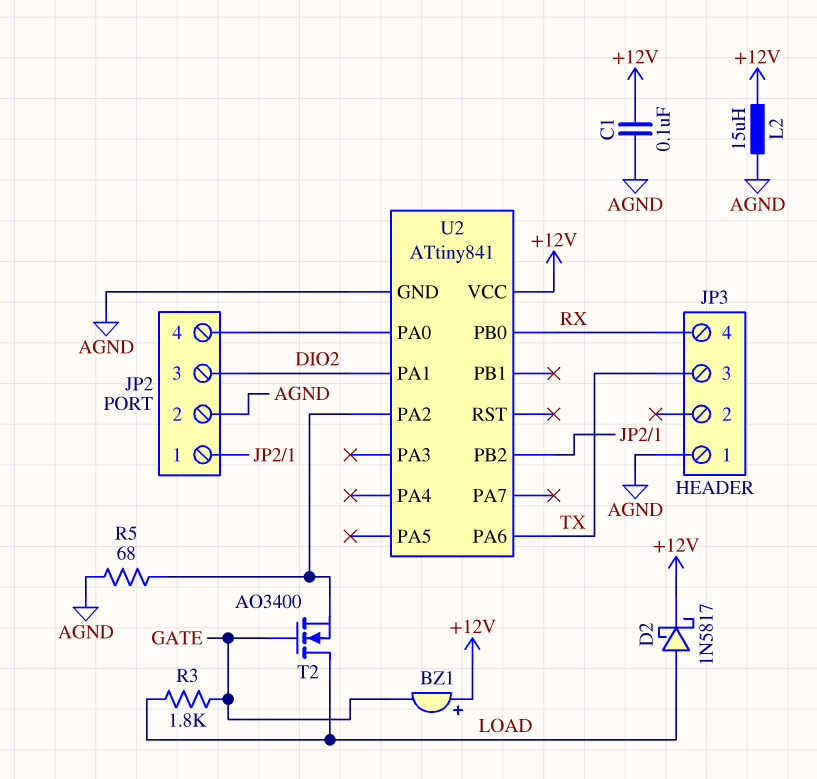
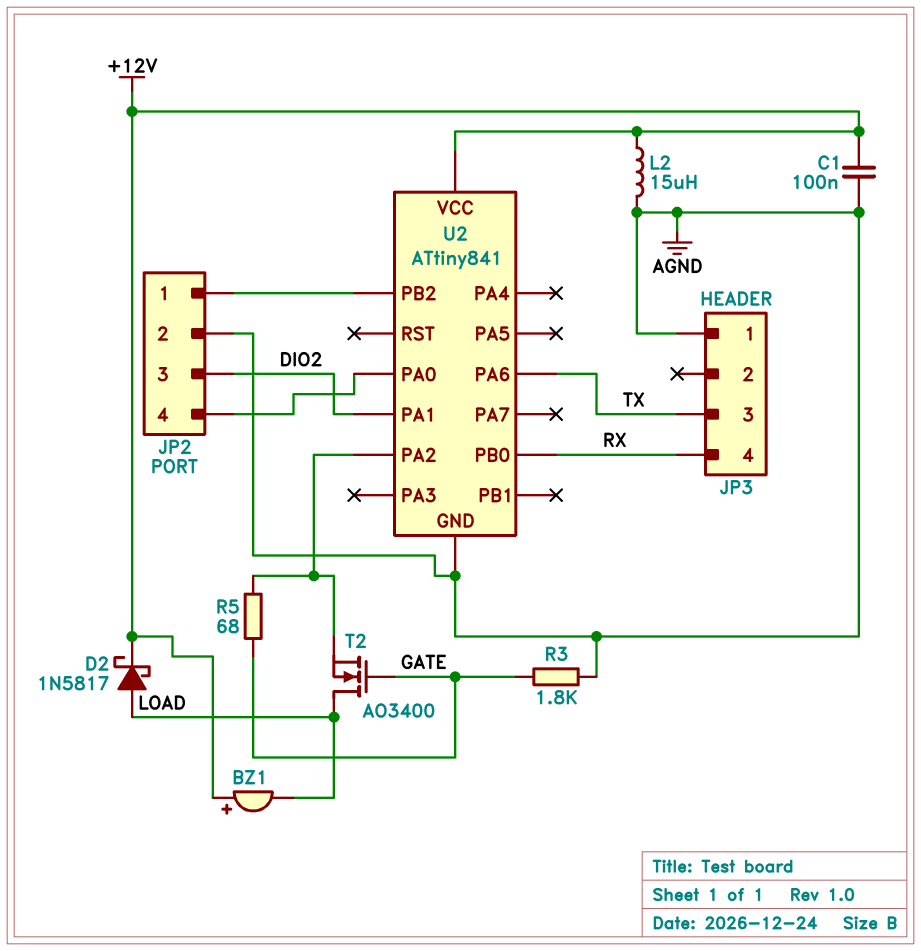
BZ1: buzzer (plus +12V, minus GATE) -> buzzer (plus +12V, minus LOAD)
R3: 1.8k (GATE, LOAD) -> 1.8k (AGND, GATE)
R5: 68 (AGND, U2/PA2) -> 68 (GATE, U2/PA2)

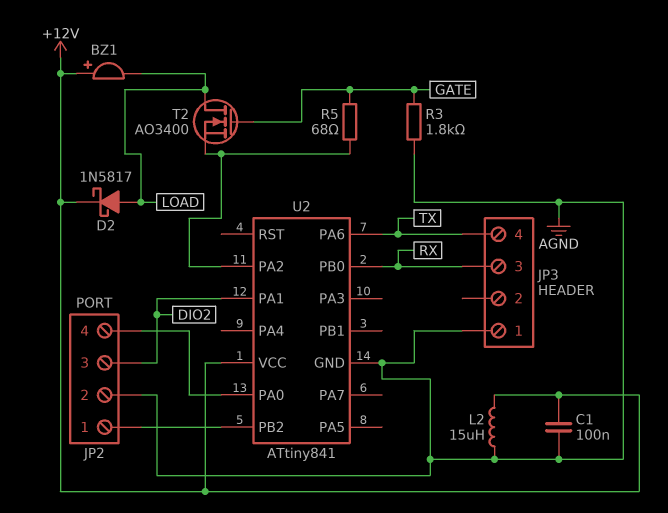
JP3 pin 3: TX -> RX
JP3 pin 4: RX -> TX

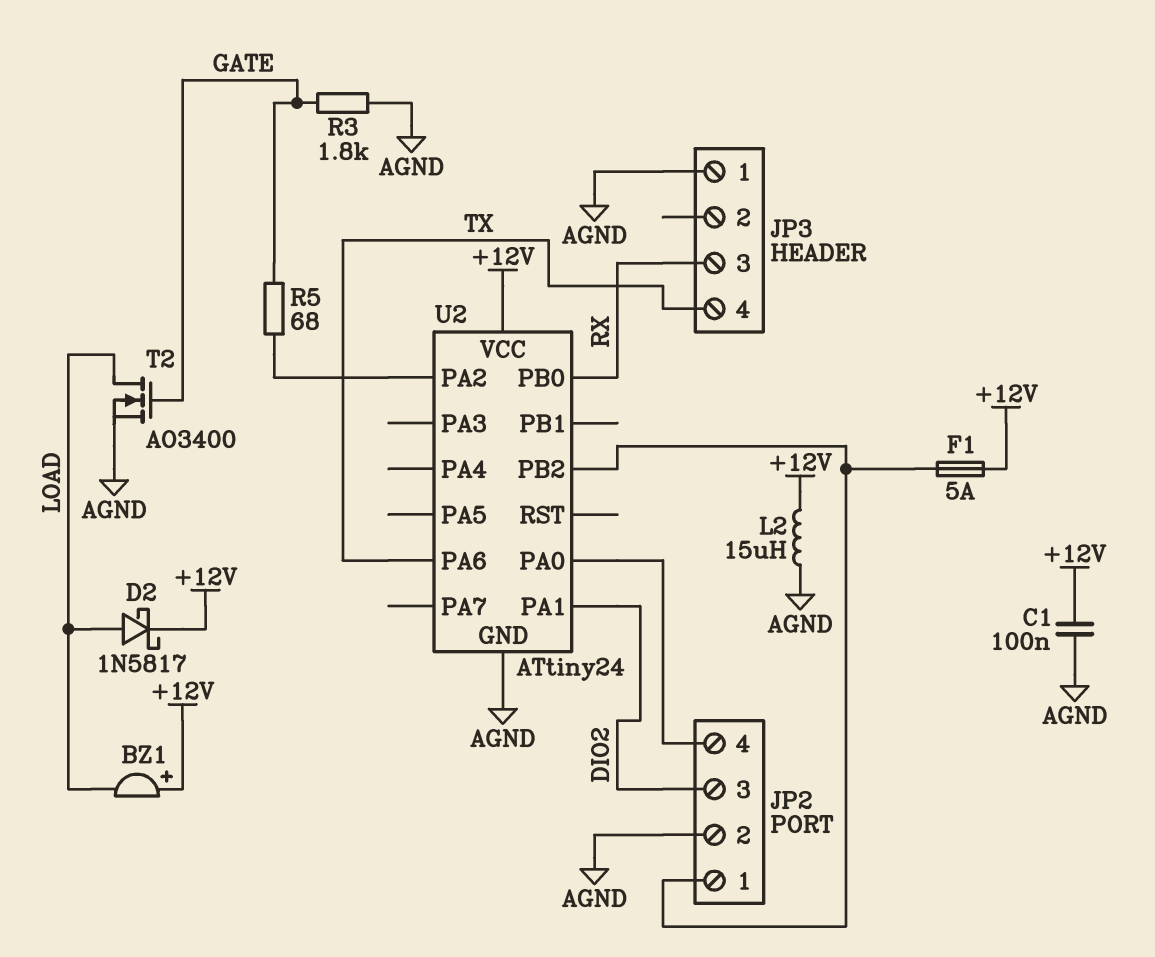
F1: none -> 5A (+12V, JP2/1)
T2: NMOS AO3400 (G GATE, D LOAD, S U2/PA2) -> NMOS AO3400 (G GATE, D LOAD, S AGND)
U2: ATtiny841 -> ATtiny24

